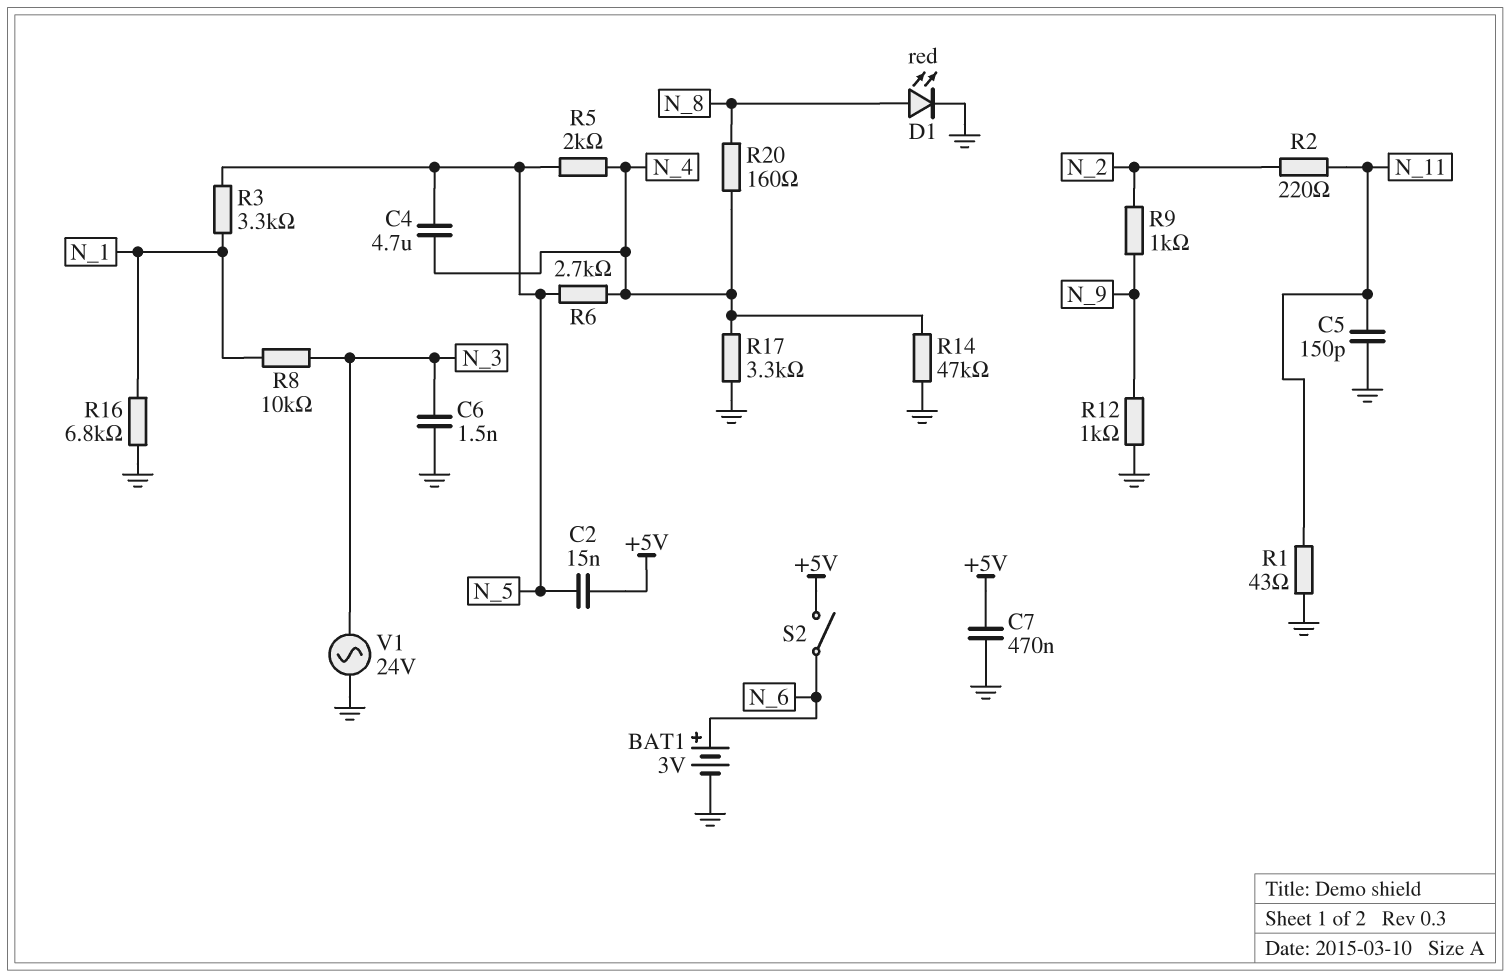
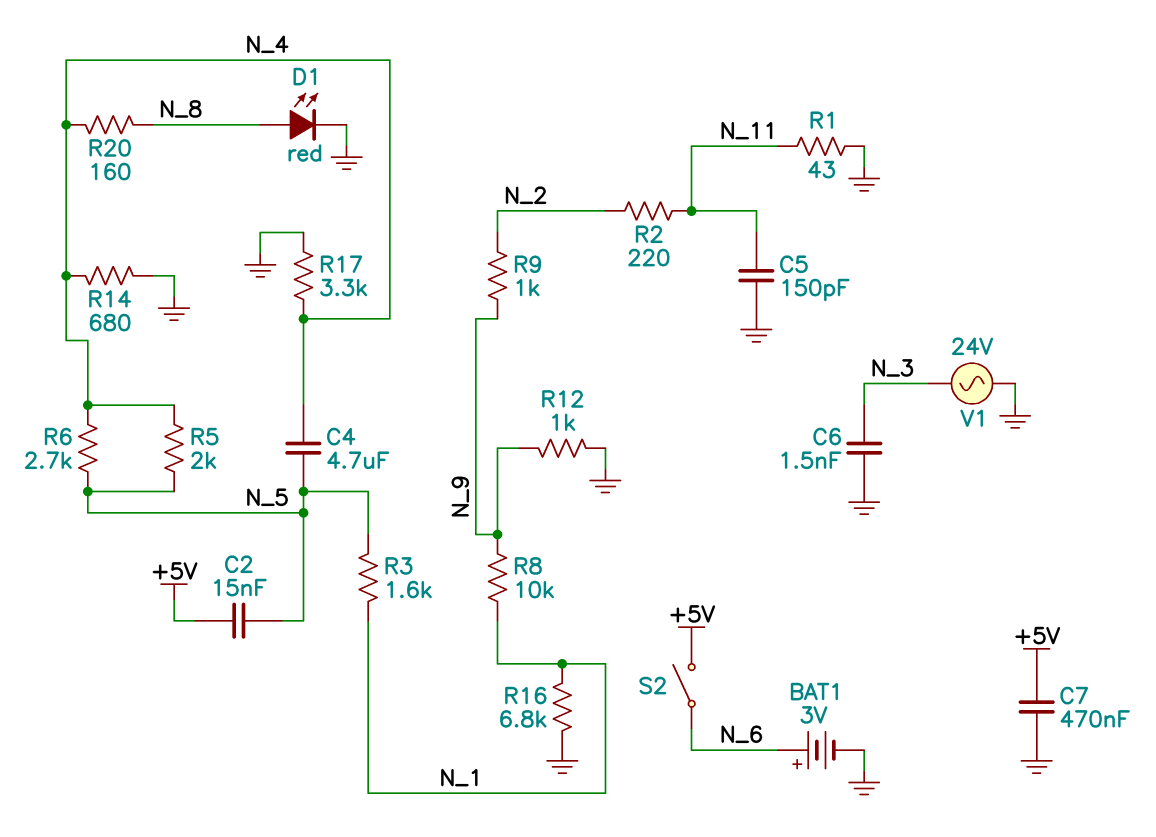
R3: 3.3k (N_1, N_5) -> 1.6k (N_1, N_5)
R8: 10k (N_1, N_3) -> 10k (N_1, N_9)
R14: 47k (GND, N_4) -> 680 (GND, N_4)

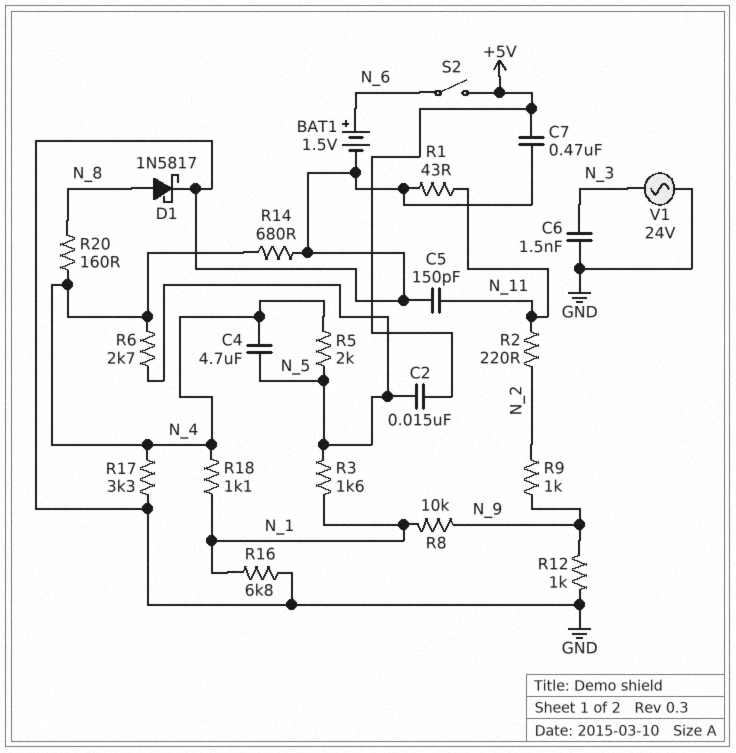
BAT1: 3V (plus N_6, minus GND) -> 1.5V (plus N_6, minus GND)
D1: LED red (A N_8, K GND) -> schottky 1N5817 (A N_8, K GND)
R18: none -> 1.1k (N_1, N_4)

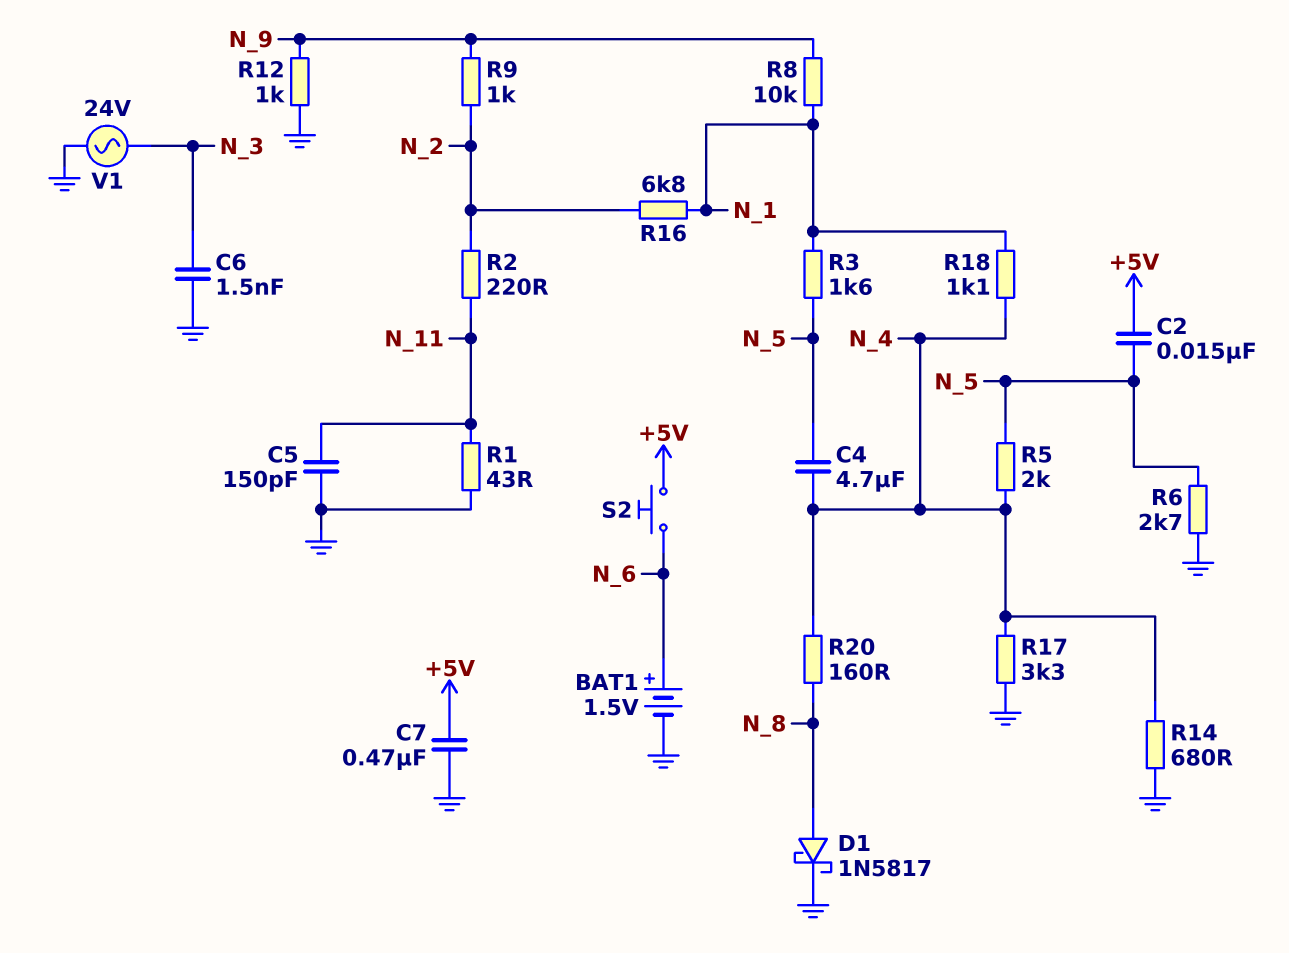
R6: 2.7k (N_4, N_5) -> 2.7k (GND, N_5)
R16: 6.8k (GND, N_1) -> 6.8k (N_1, N_2)
S2: switch (+5V, N_6) -> button (+5V, N_6)

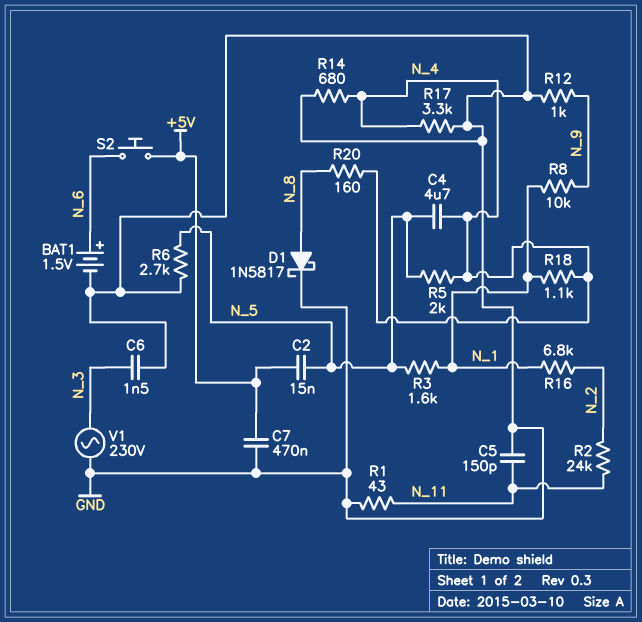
R2: 220 (N_2, N_11) -> 24k (N_2, N_11)
R9: 1k (N_2, N_9) -> none
V1: AC 24V (GND, N_3) -> AC 230V (GND, N_3)

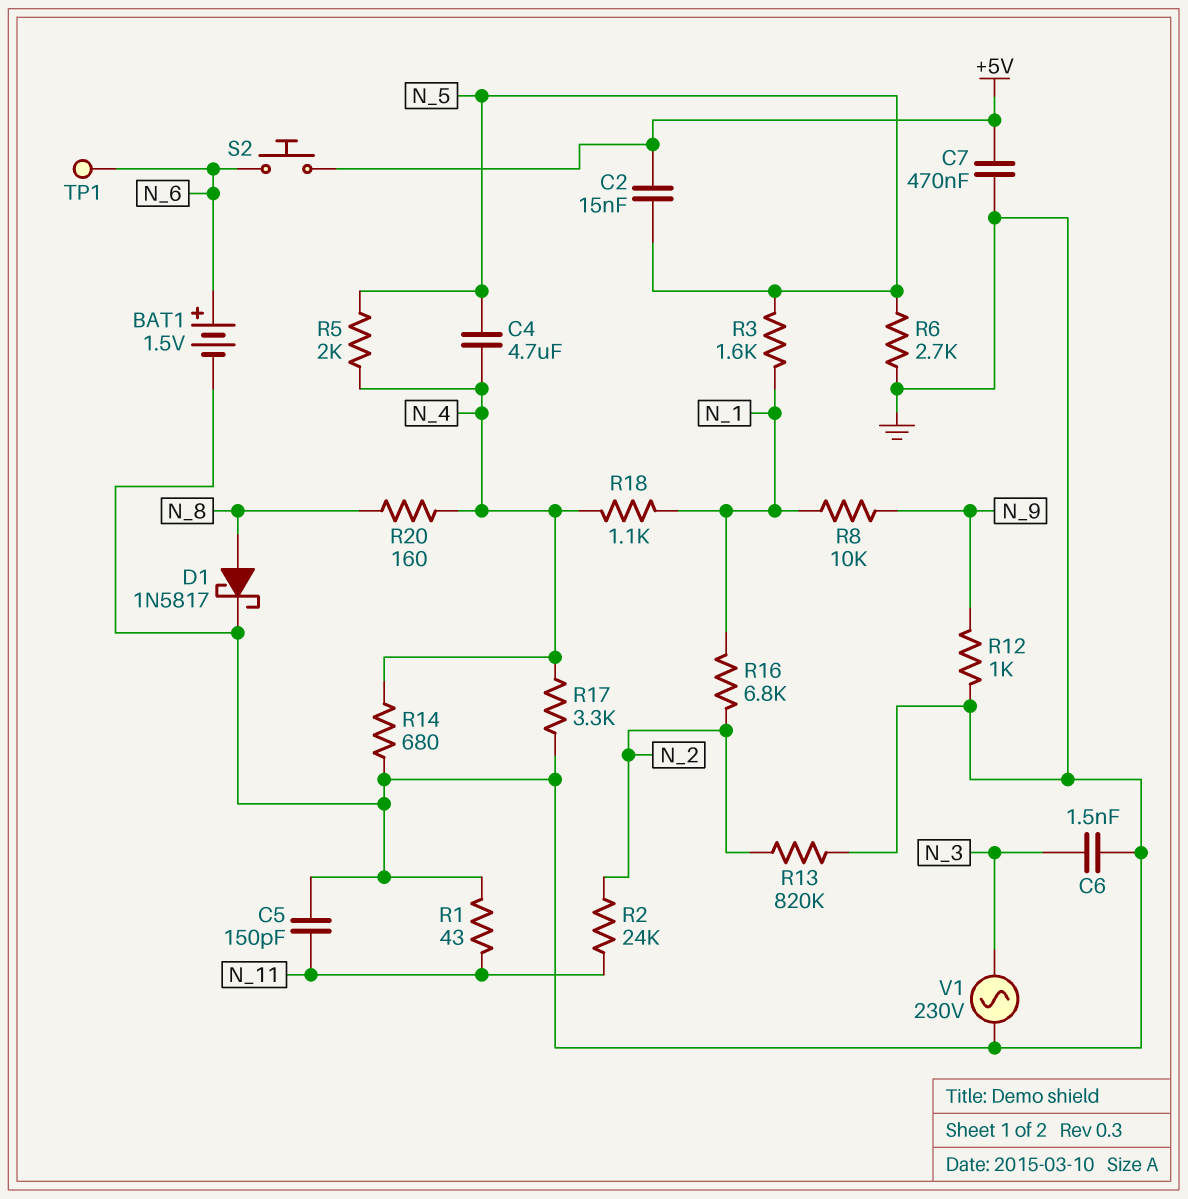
R13: none -> 820k (GND, N_2)
TP1: none -> test point (N_6)

